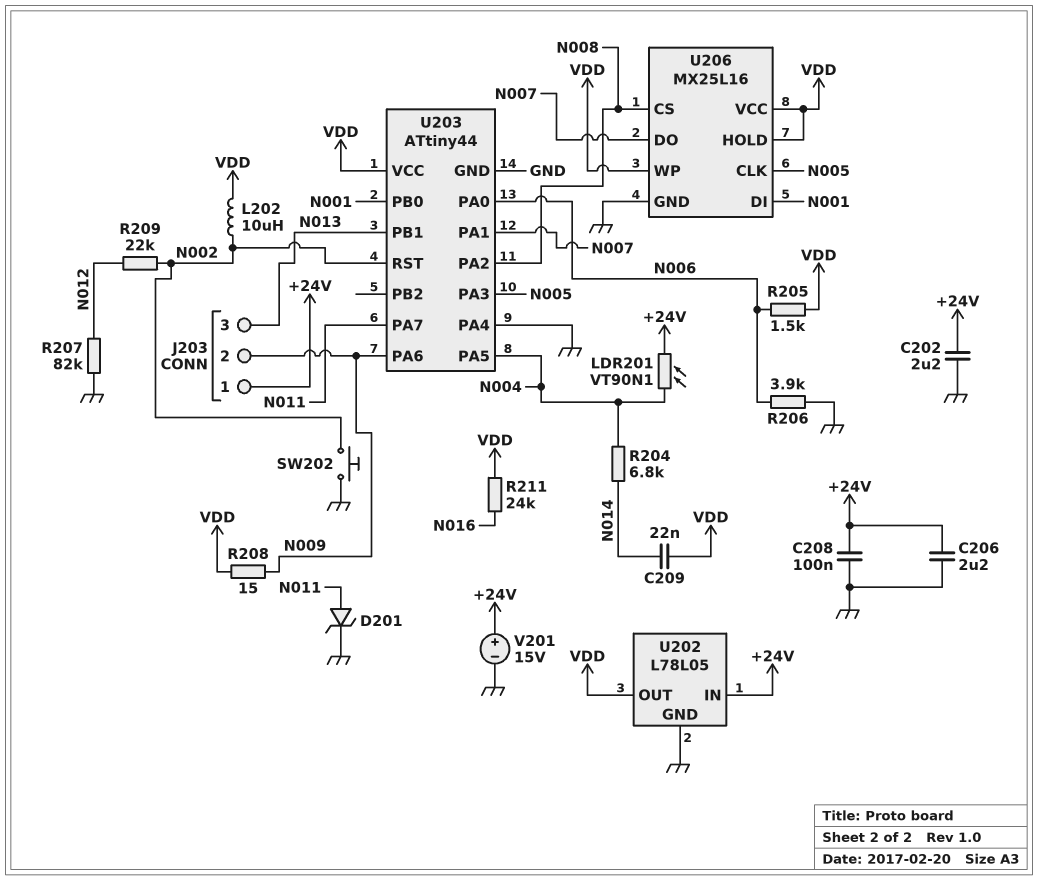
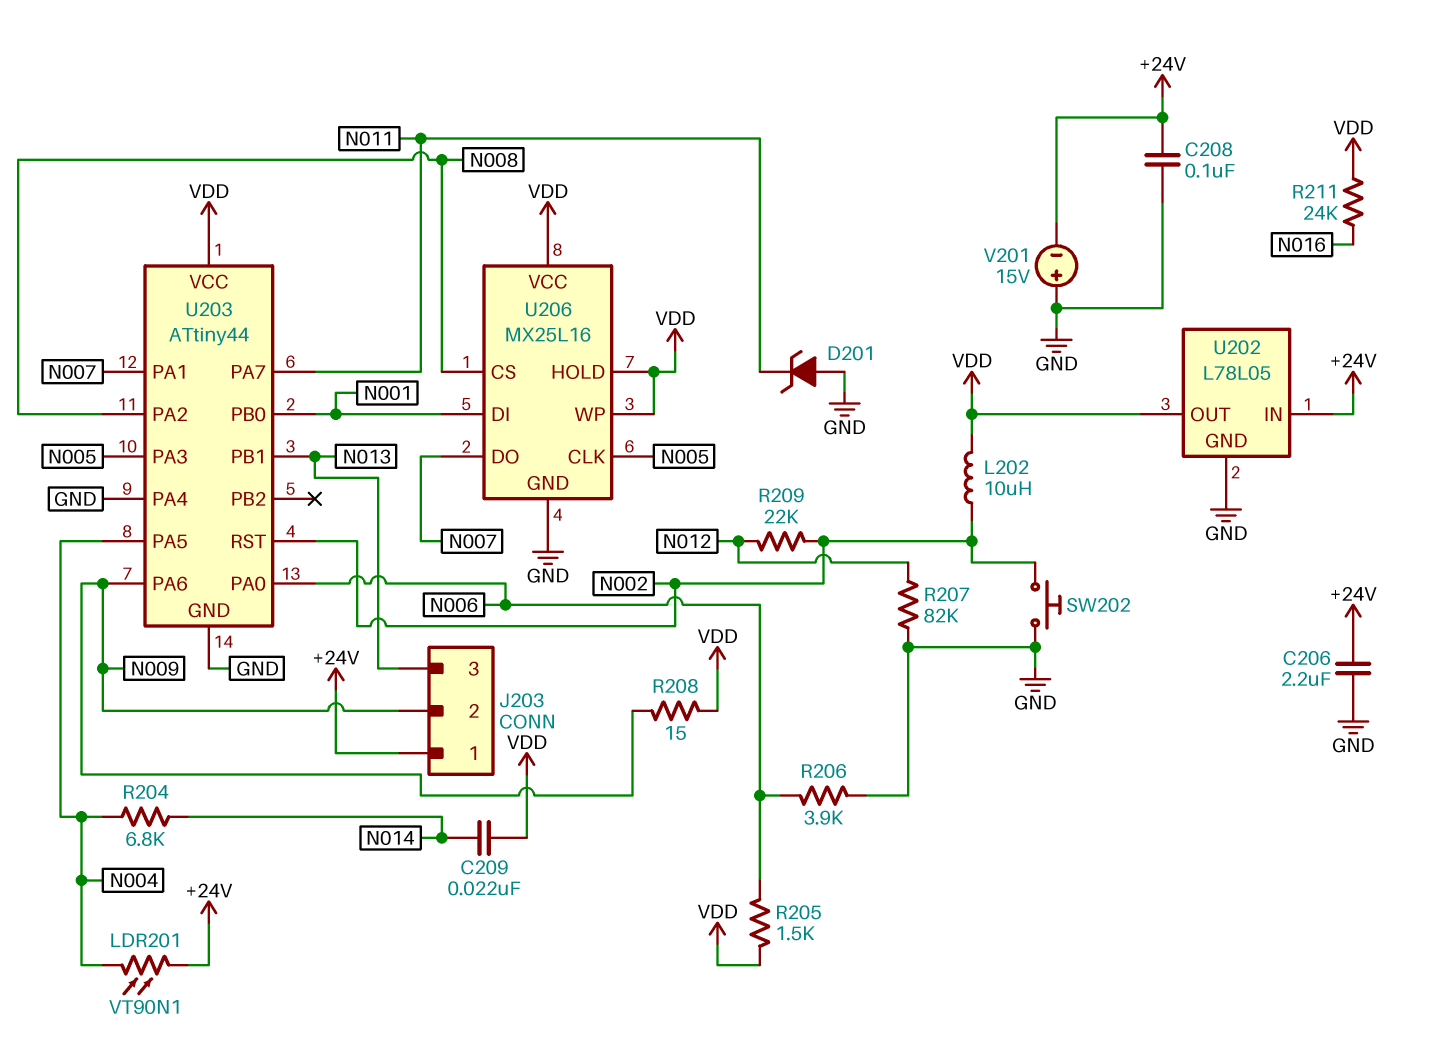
C202: 2.2uF (+24V, GND) -> none
D201: zener (A N011, K GND) -> zener (A GND, K N011)
V201: 15V (plus +24V, minus GND) -> 15V (plus GND, minus +24V)

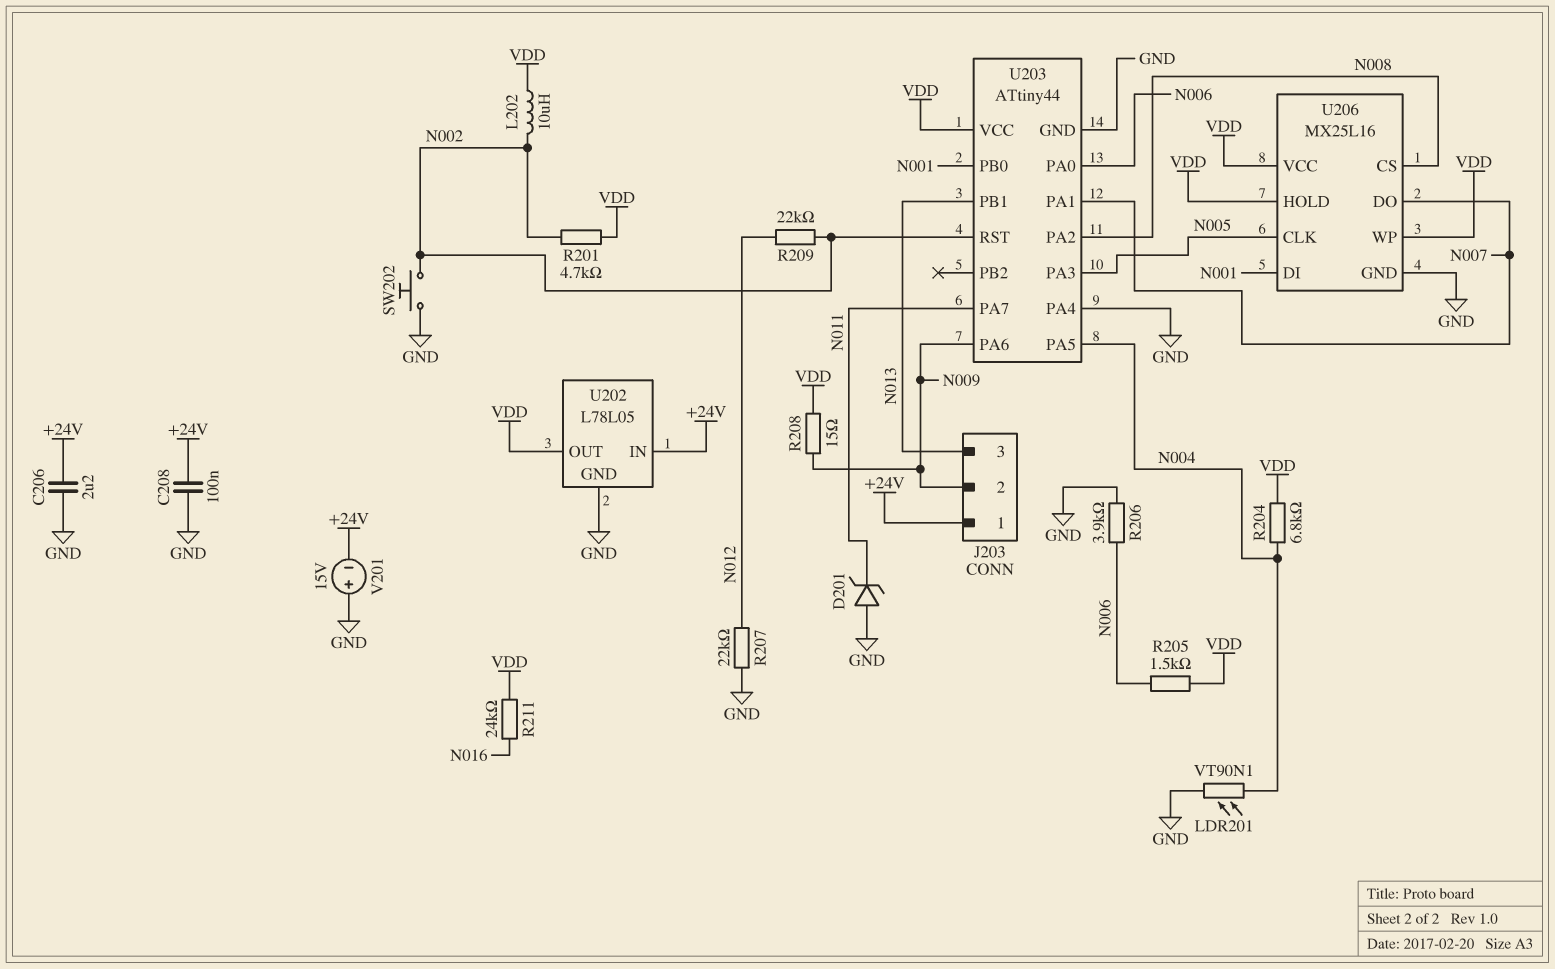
C209: 22nF (N014, VDD) -> none
LDR201: VT90N1 (+24V, N004) -> VT90N1 (GND, N004)
R201: none -> 4.7k (N002, VDD)
R204: 6.8k (N004, N014) -> 6.8k (N004, VDD)
R207: 82k (GND, N012) -> 22k (GND, N012)

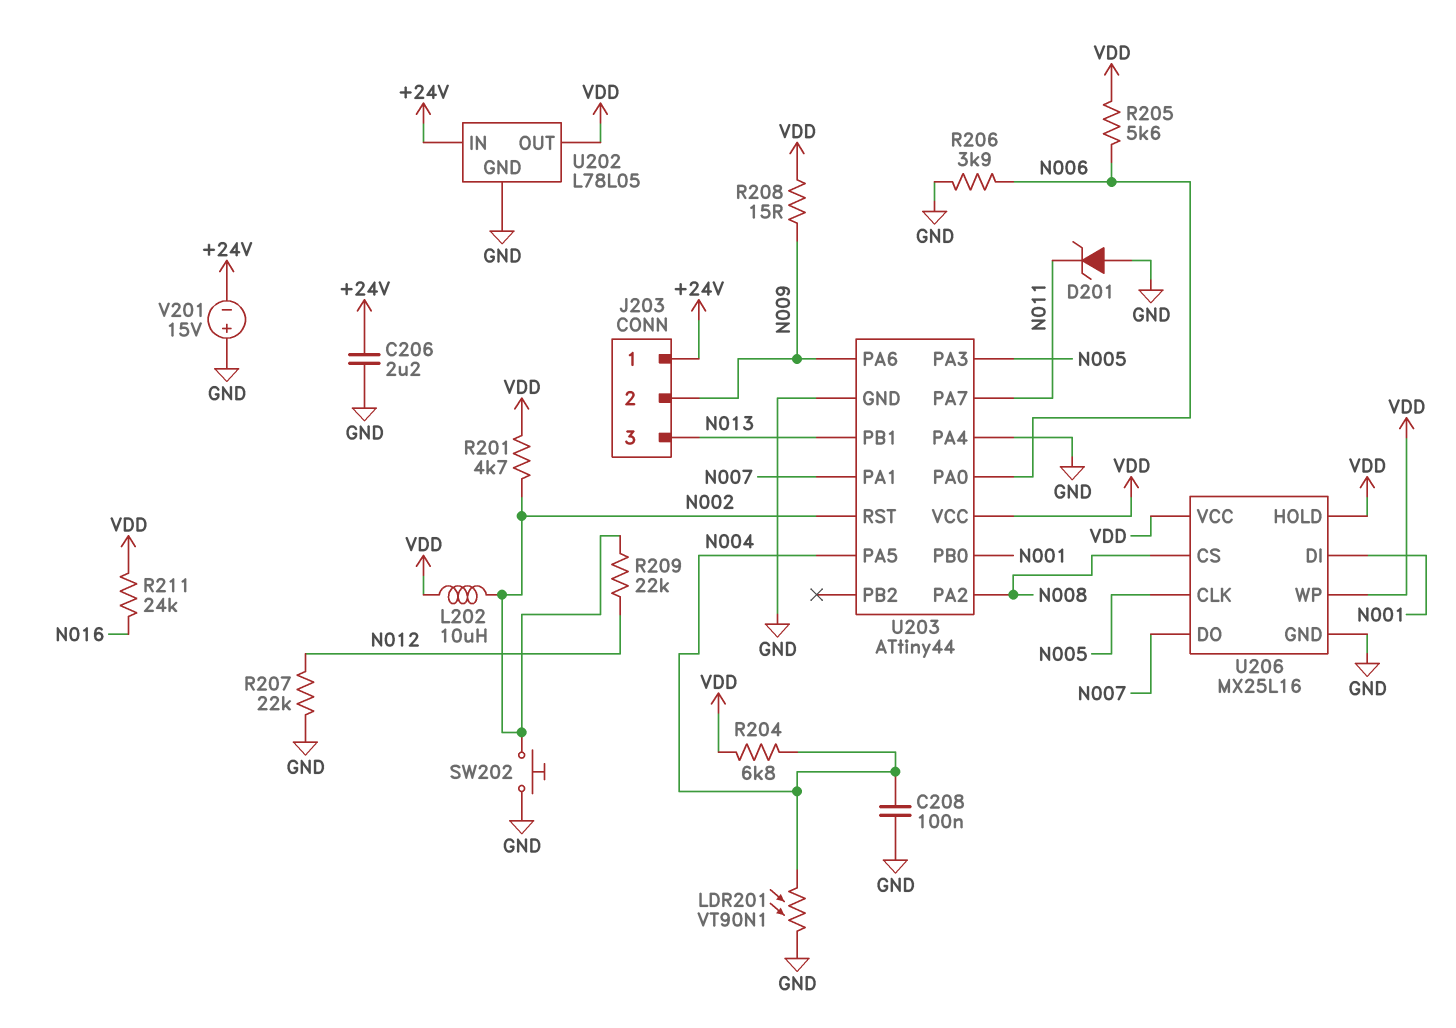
C208: 100nF (+24V, GND) -> 100nF (GND, N004)
R205: 1.5k (N006, VDD) -> 5.6k (N006, VDD)

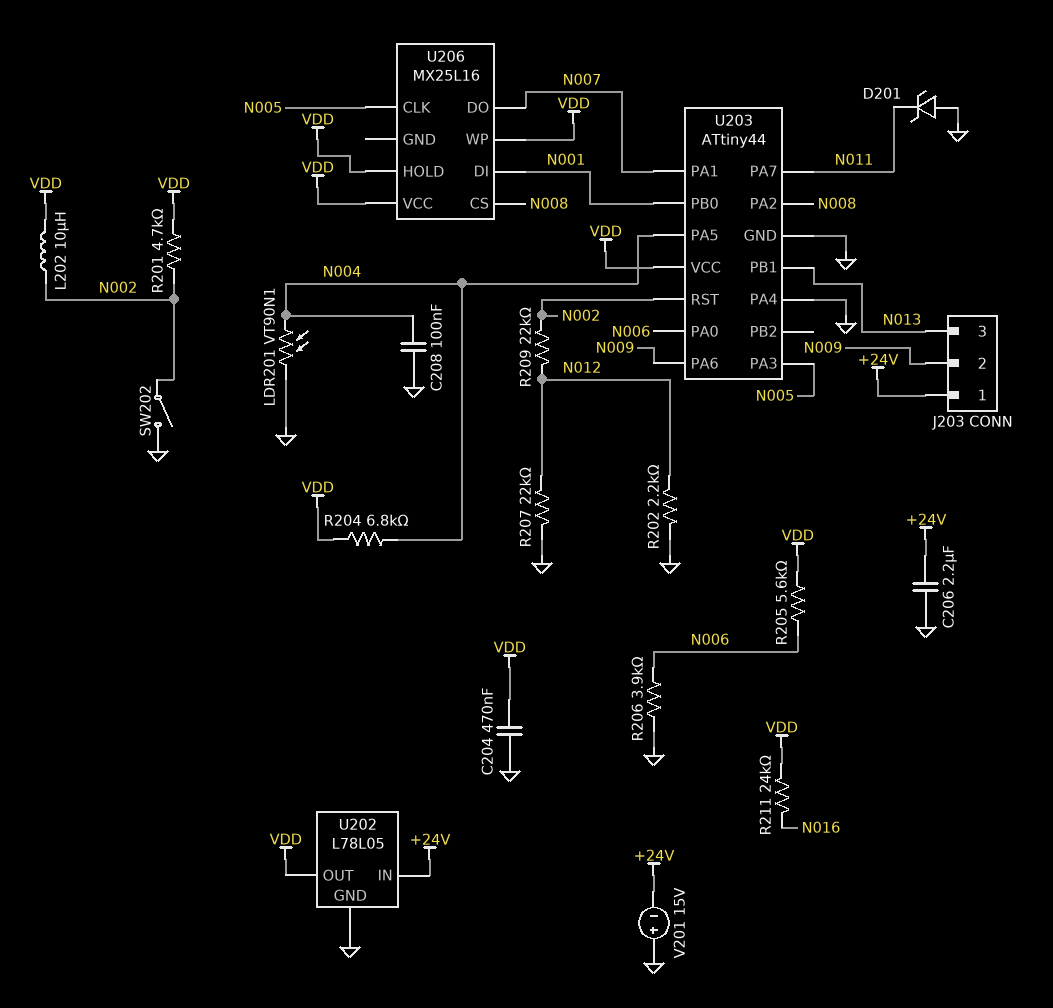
C204: none -> 470nF (GND, VDD)
R202: none -> 2.2k (GND, N012)
R208: 15 (N009, VDD) -> none
SW202: button (GND, N002) -> switch (GND, N002)
U206 pin GND: GND -> none

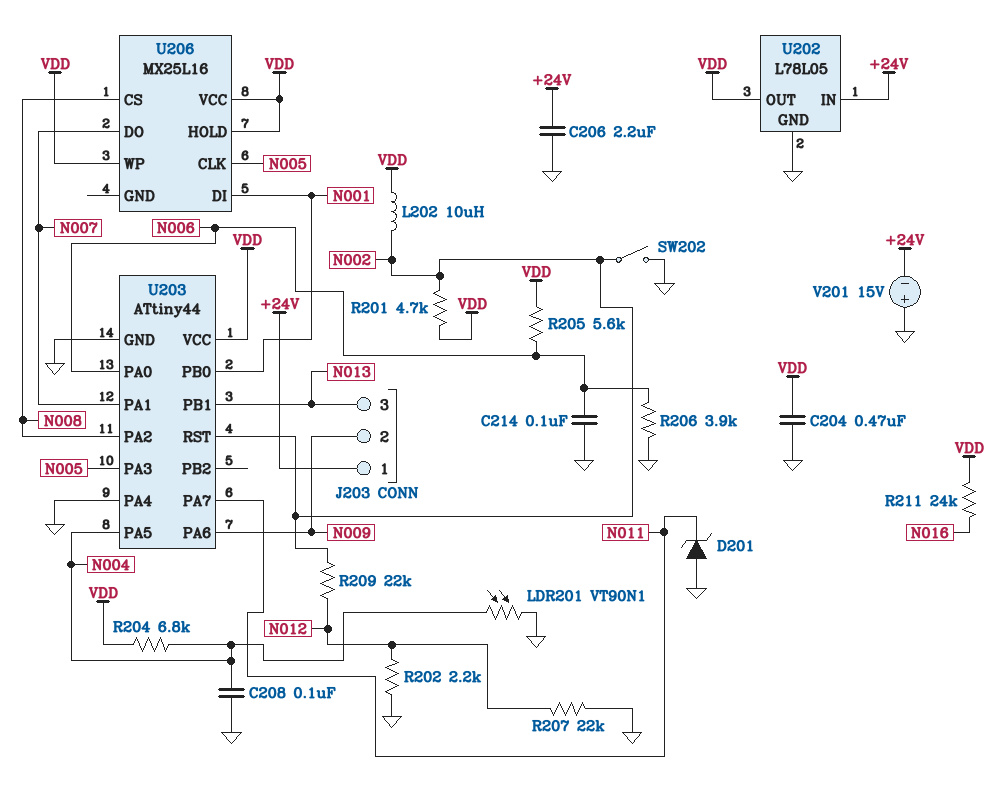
C214: none -> 100nF (GND, N006)

